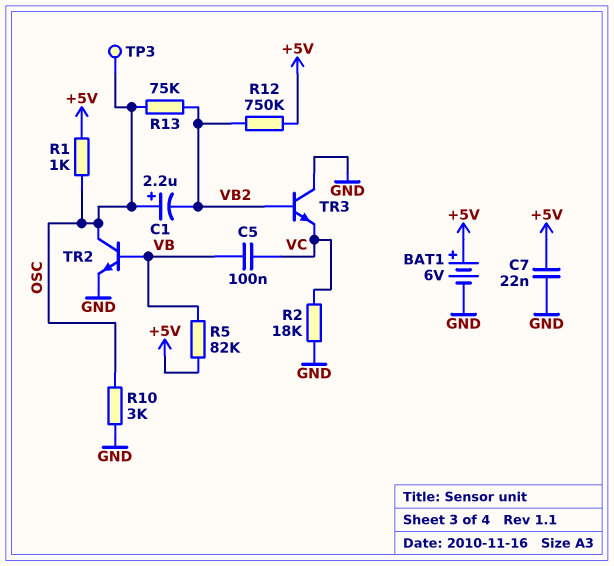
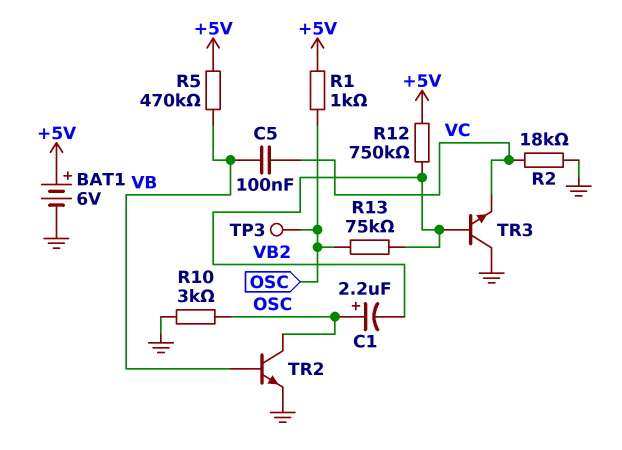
C7: 22nF (+5V, GND) -> none
R5: 82k (+5V, VB) -> 470k (+5V, VB)

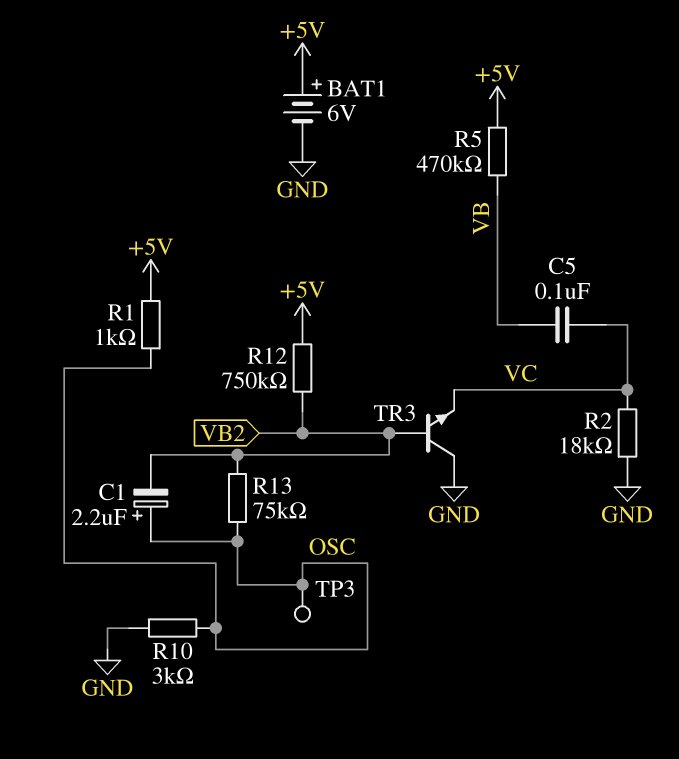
TR2: NPN (B VB, C OSC, E GND) -> none

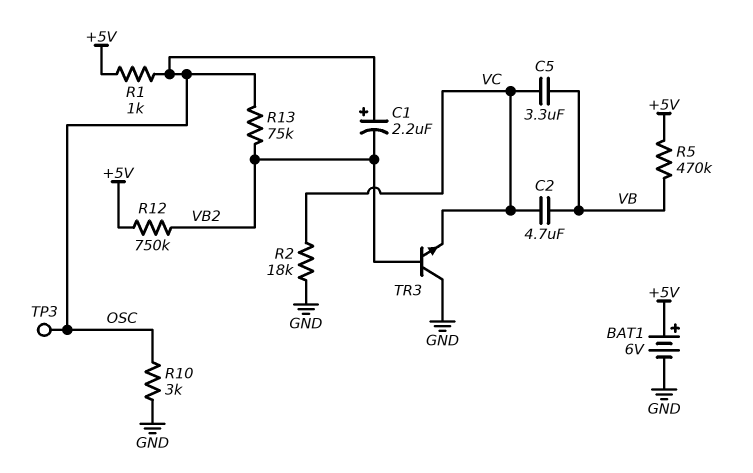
C2: none -> 4.7uF (VB, VC)
C5: 100nF (VB, VC) -> 3.3uF (VB, VC)

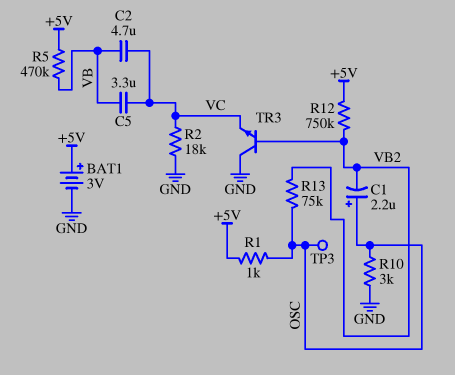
BAT1: 6V (plus +5V, minus GND) -> 3V (plus +5V, minus GND)

